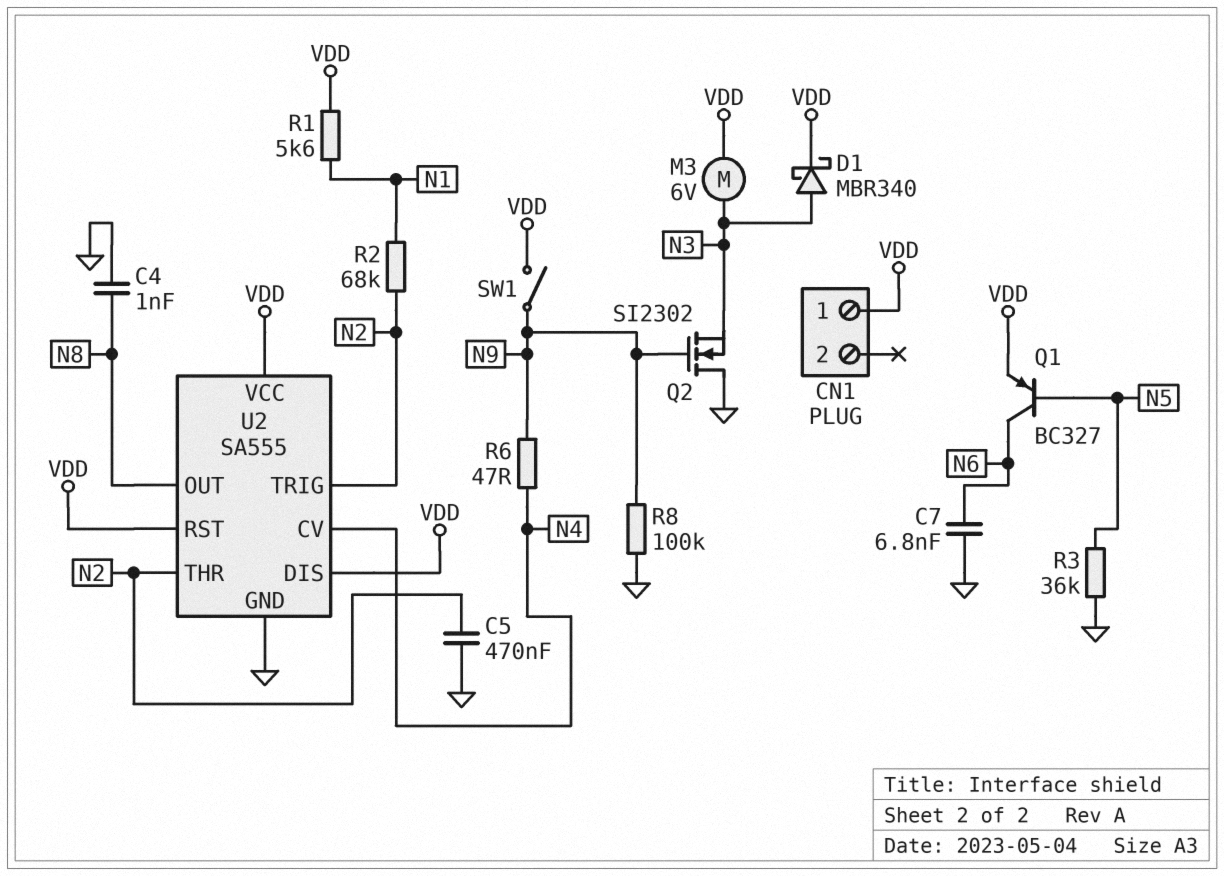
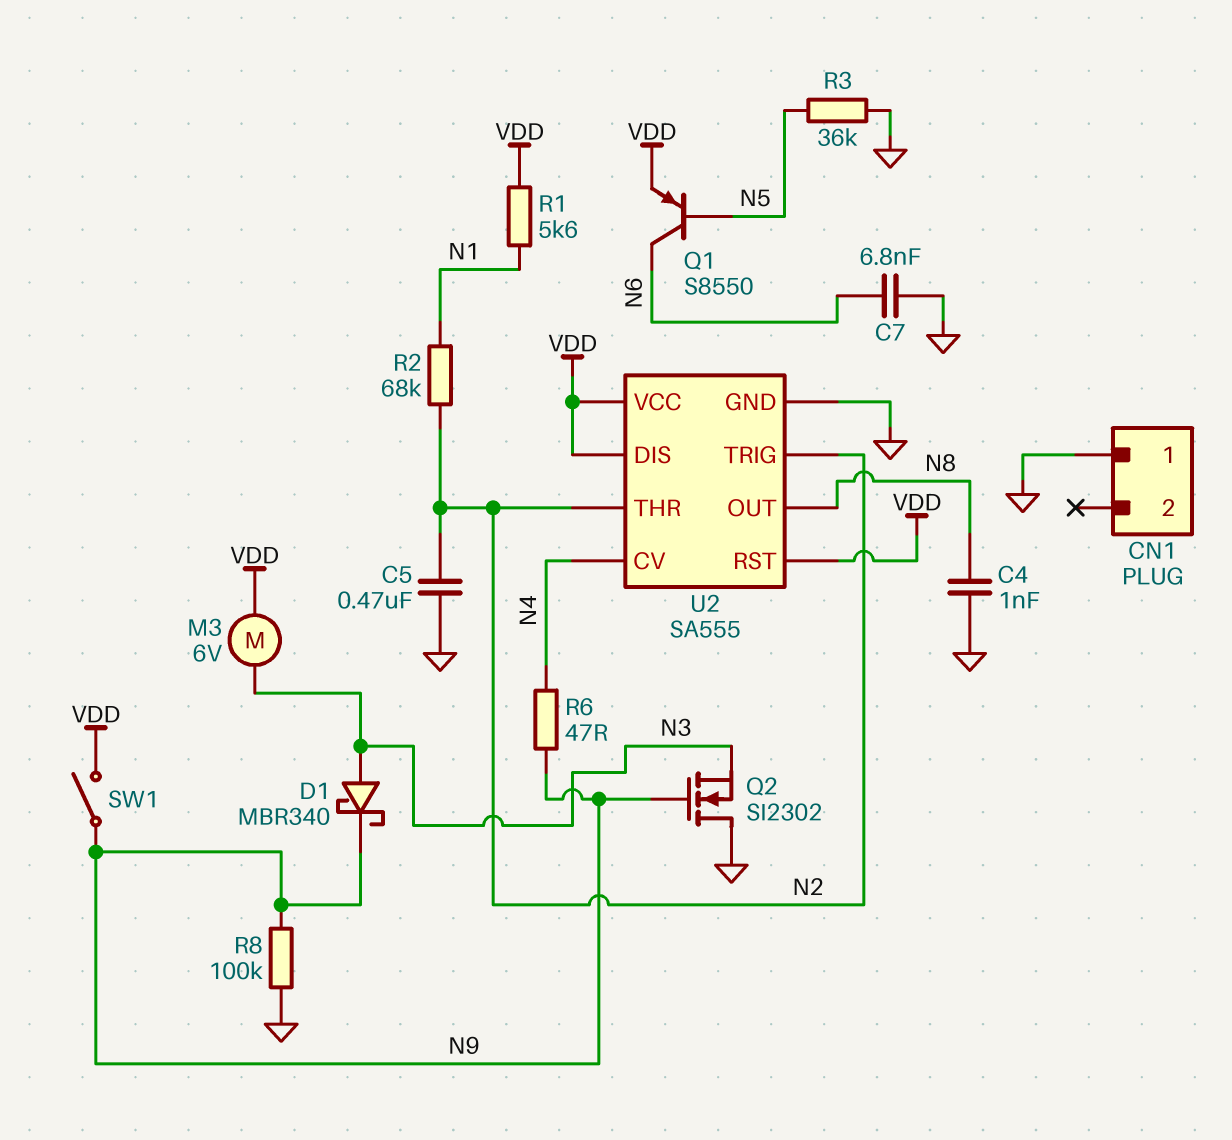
CN1 pin 1: VDD -> GND
D1: schottky MBR340 (A N3, K VDD) -> schottky MBR340 (A N3, K N9)
Q1: PNP BC327 (B N5, C N6, E VDD) -> PNP S8550 (B N5, C N6, E VDD)

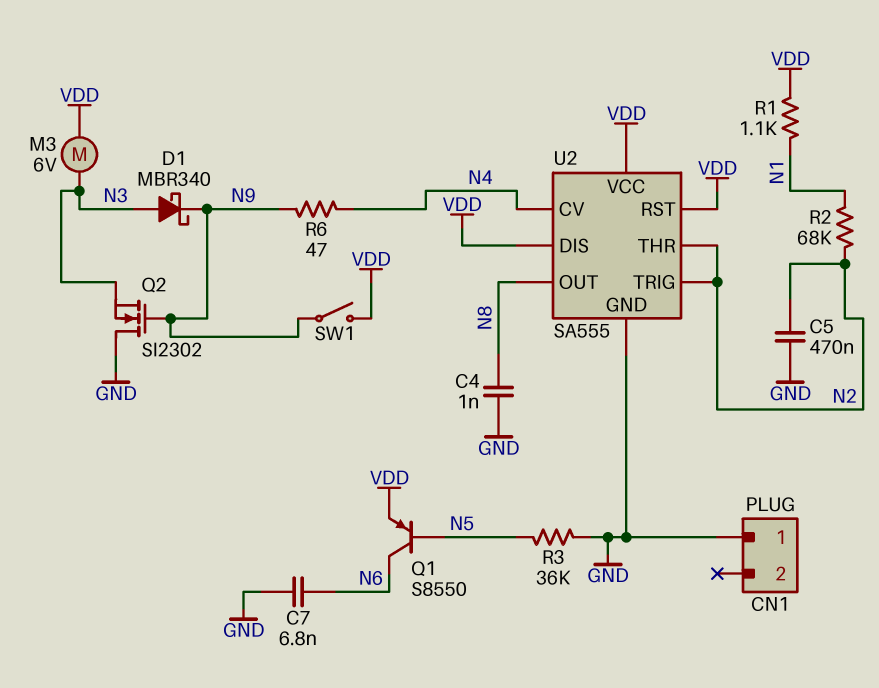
R1: 5.6k (N1, VDD) -> 1.1k (N1, VDD)
R8: 100k (GND, N9) -> none

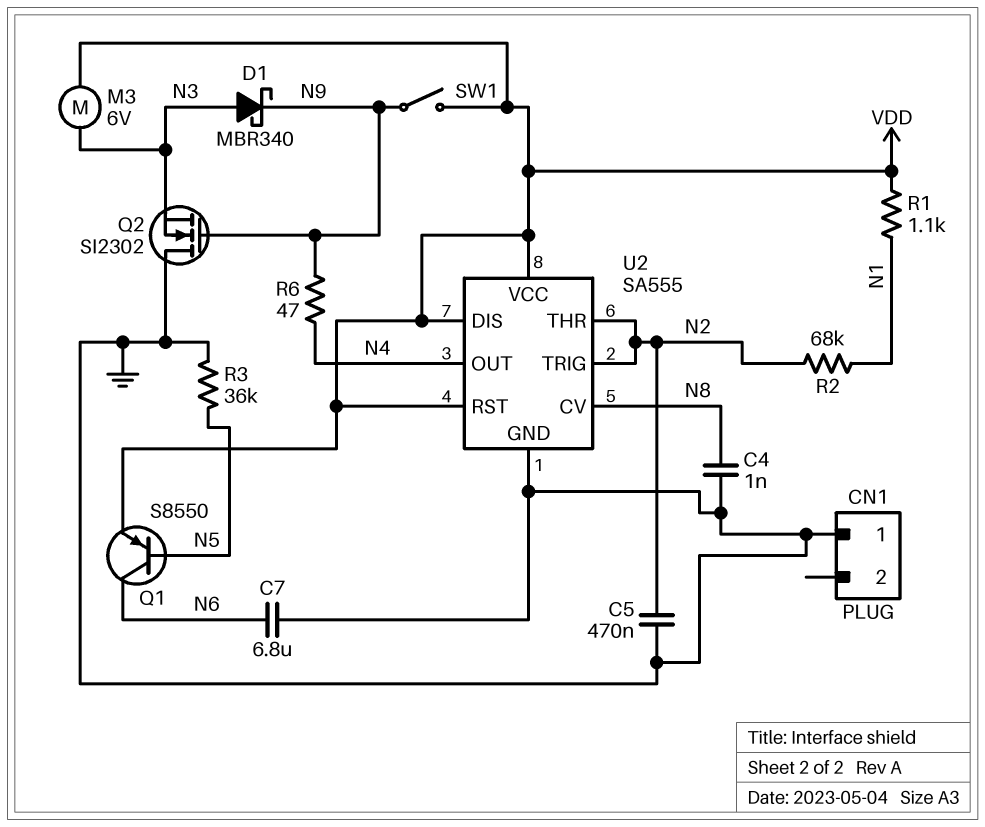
C7: 6.8nF (GND, N6) -> 6.8uF (GND, N6)
U2 pin CV: N4 -> N8
U2 pin OUT: N8 -> N4

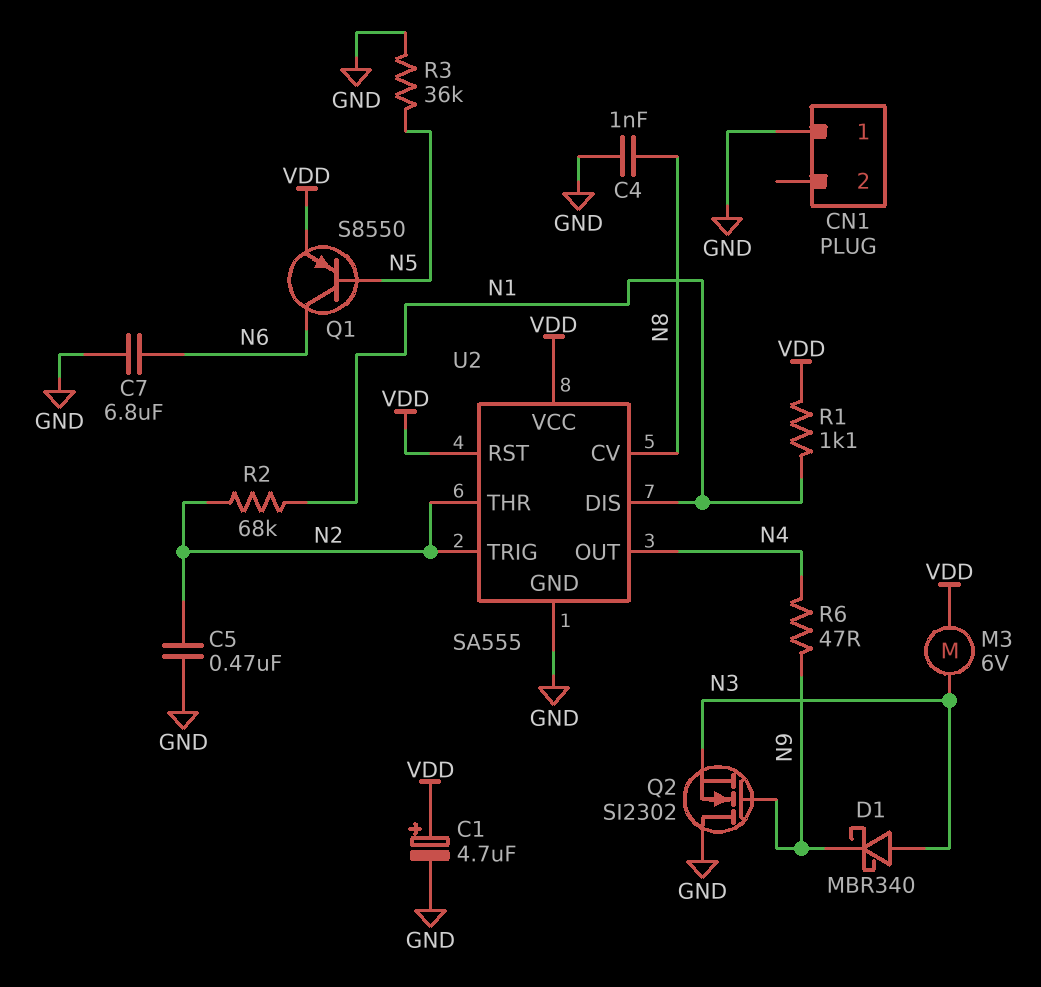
C1: none -> 4.7uF (plus VDD, minus GND)
SW1: switch (N9, VDD) -> none
U2 pin DIS: VDD -> N1

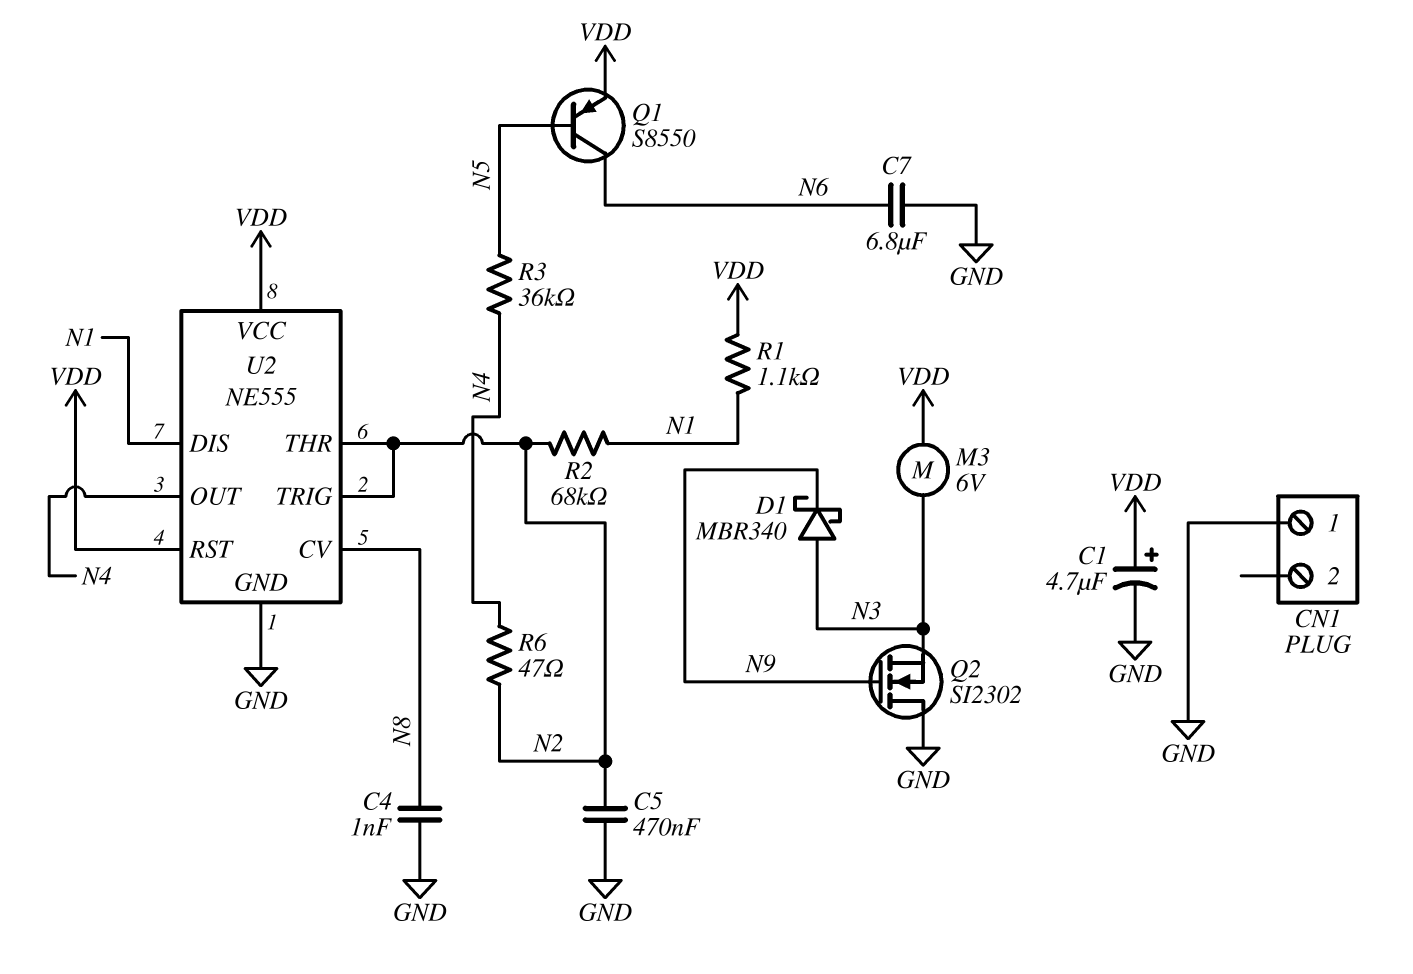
R3: 36k (GND, N5) -> 36k (N4, N5)
R6: 47 (N4, N9) -> 47 (N2, N4)
U2: SA555 -> NE555

